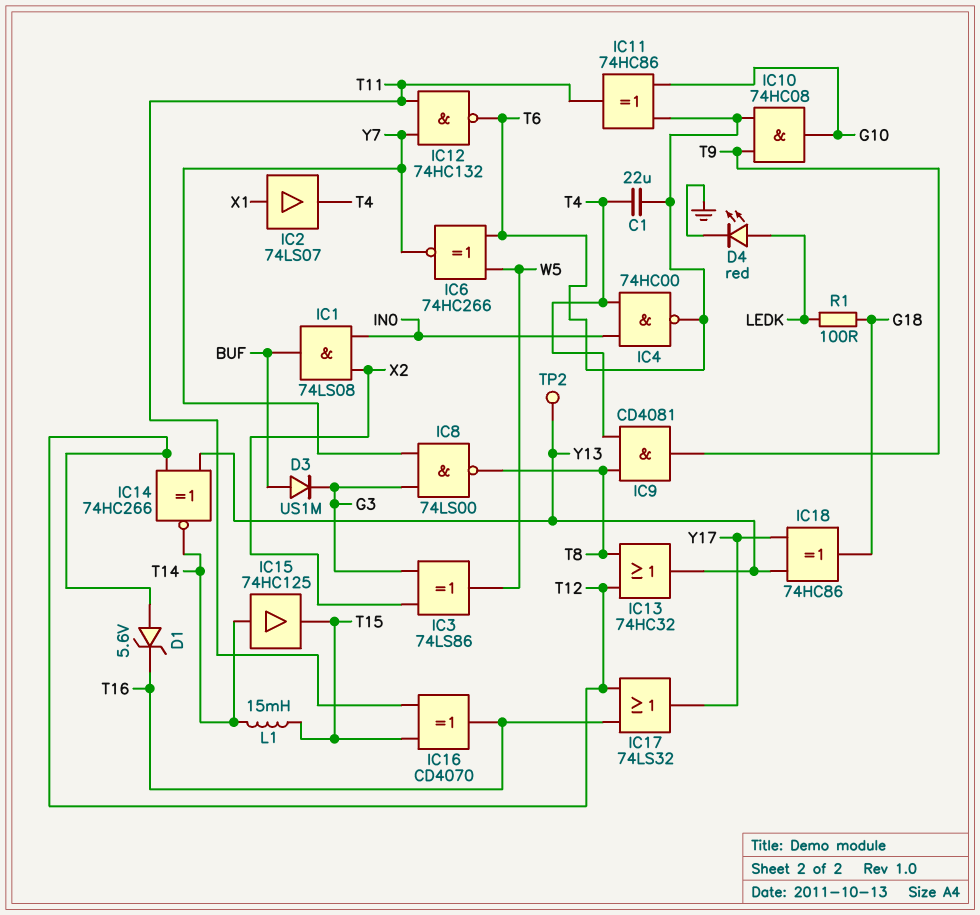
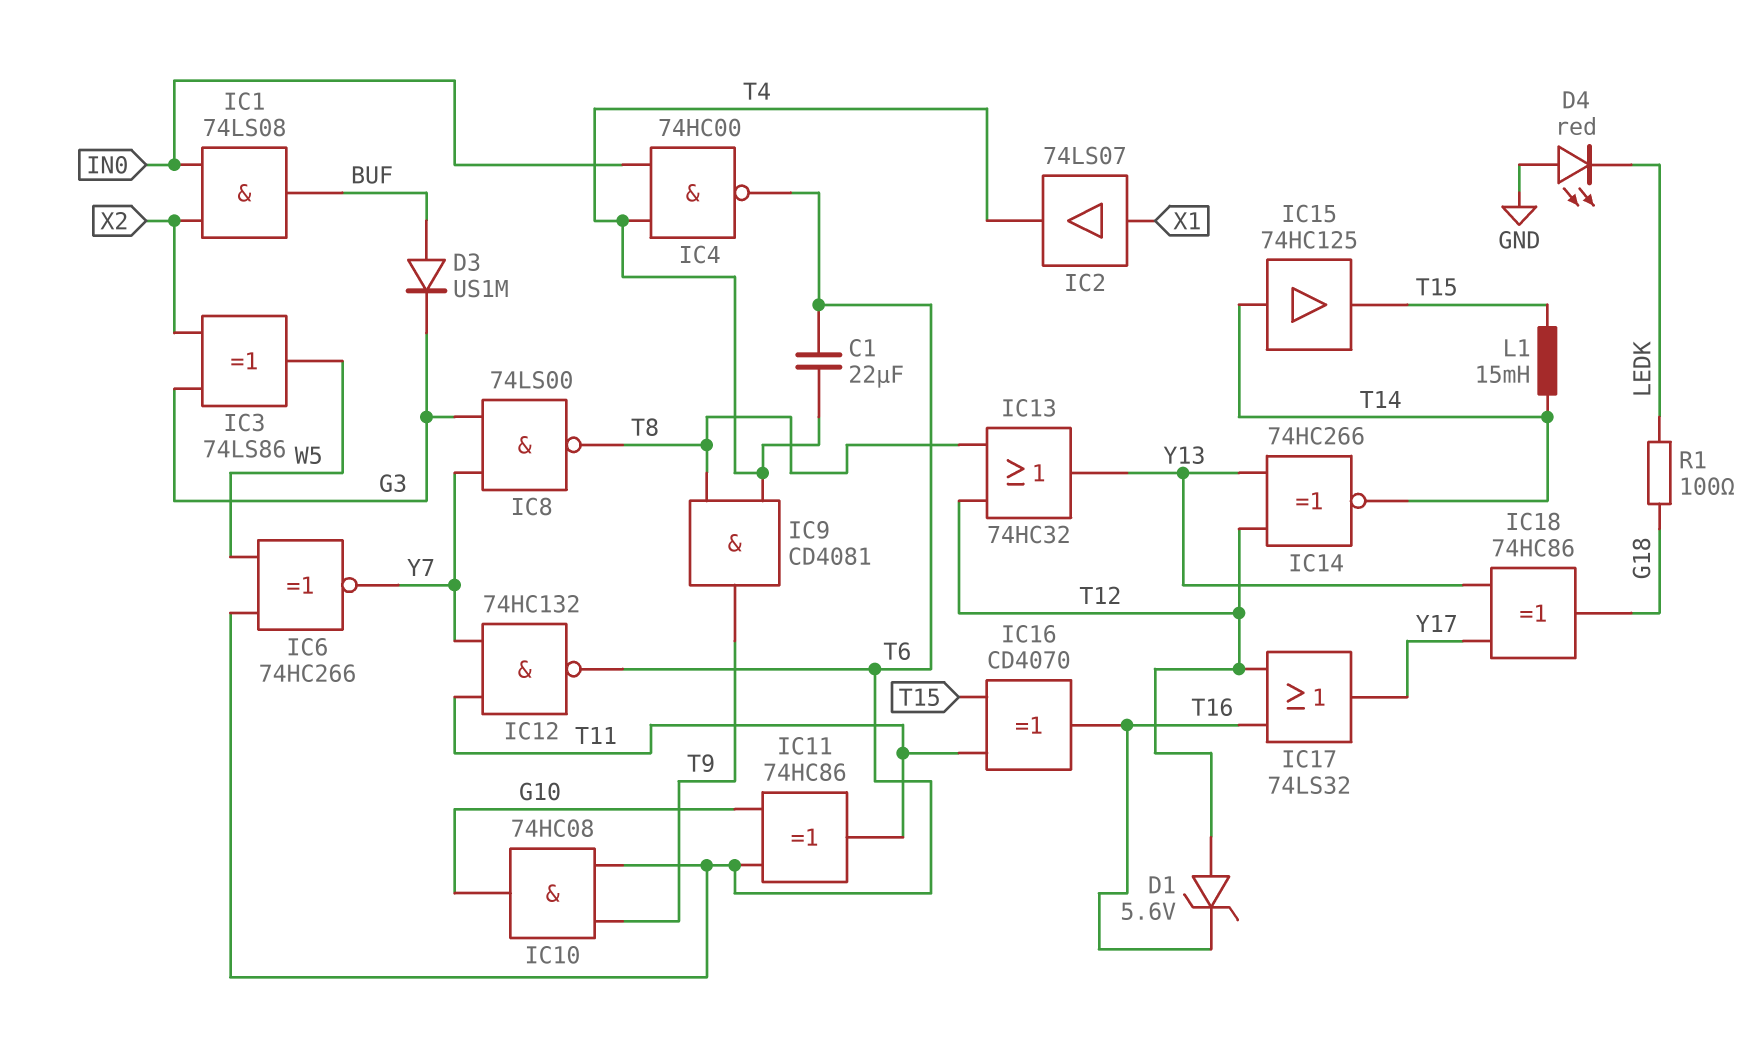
D4: LED red (A LEDK, K GND) -> LED red (A GND, K LEDK)
TP2: test point (Y13) -> none

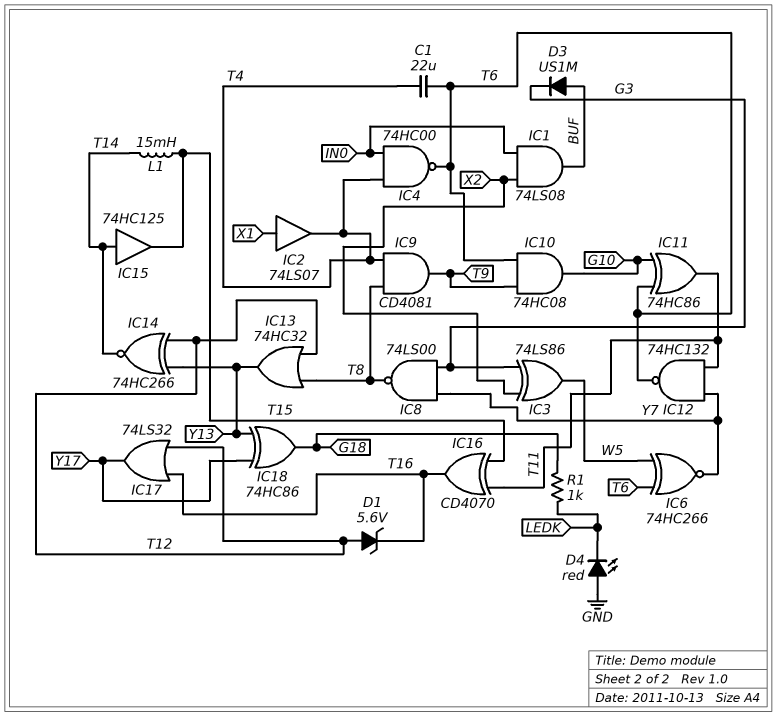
R1: 100 (G18, LEDK) -> 1k (G18, LEDK)

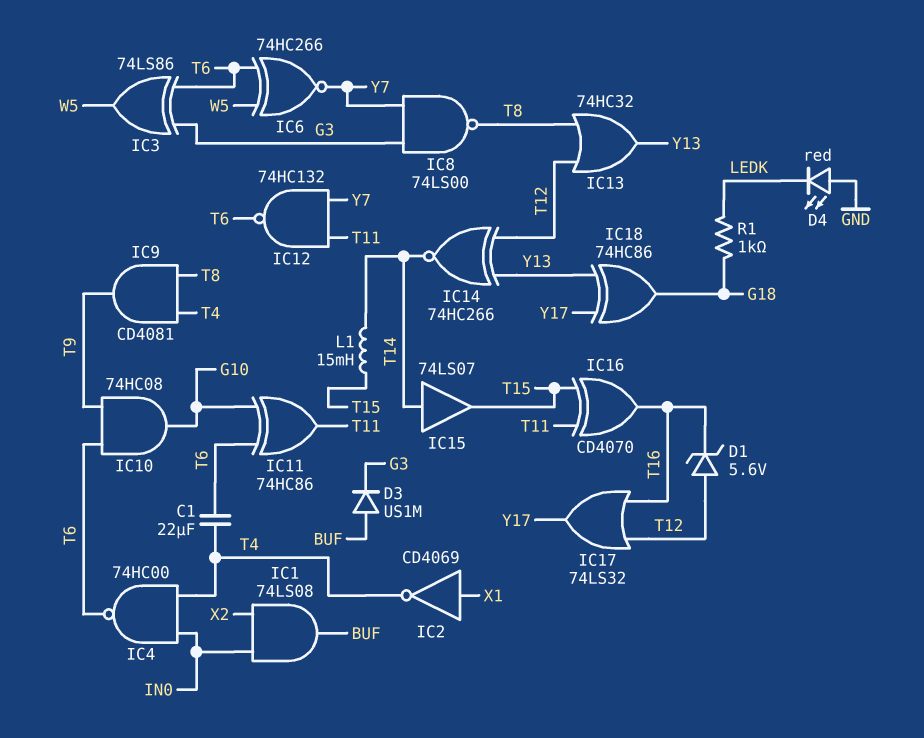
IC2: buffer 74LS07 (in X1, out T4) -> NOT CD4069 (in X1, out T4)
IC3: XOR 74LS86 (in G3, in X2, out W5) -> XOR 74LS86 (in G3, in T6, out W5)
IC15: buffer 74HC125 (in T14, out T15) -> buffer 74LS07 (in T14, out T15)

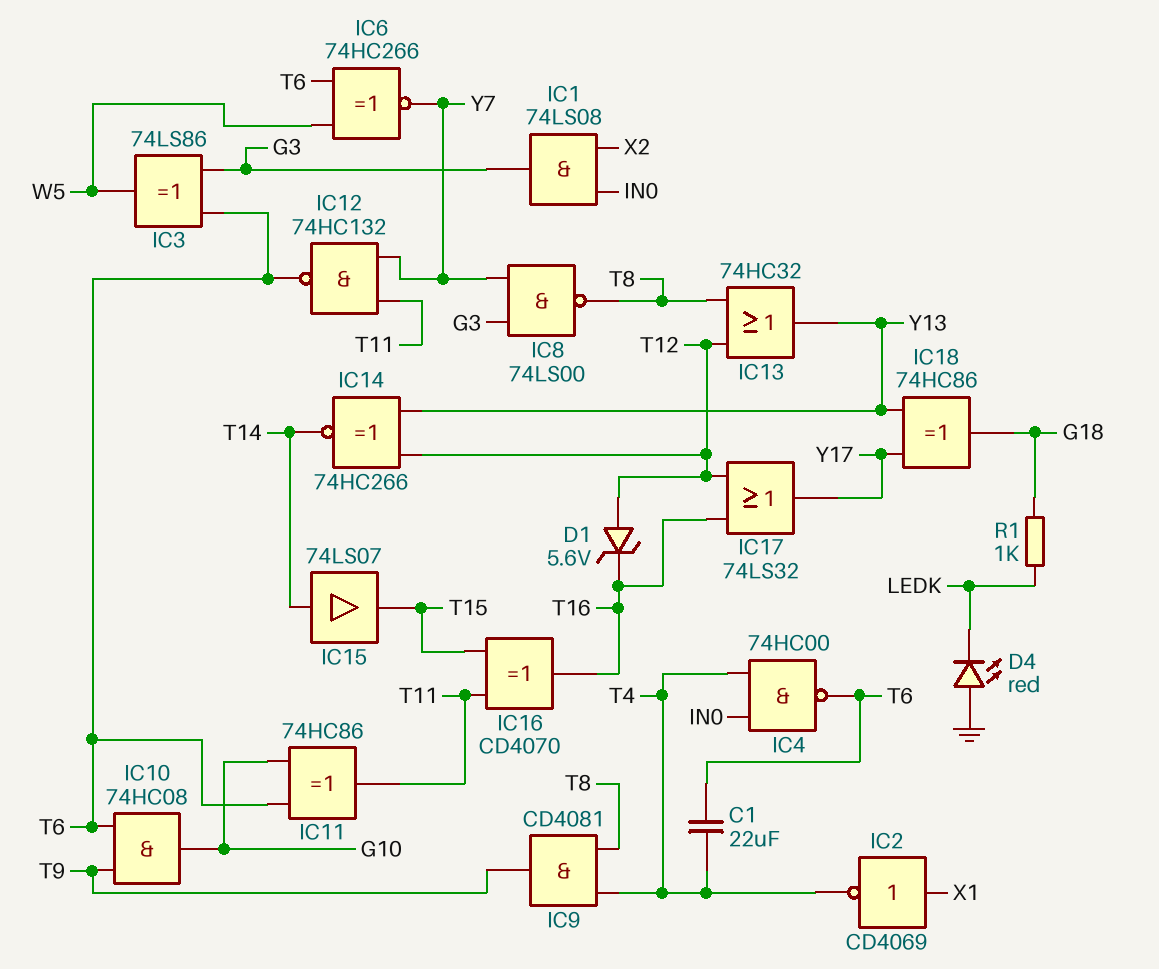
D3: diode US1M (A BUF, K G3) -> none
IC1: AND 74LS08 (in IN0, in X2, out BUF) -> AND 74LS08 (in IN0, in X2, out G3)
L1: 15mH (T14, T15) -> none

